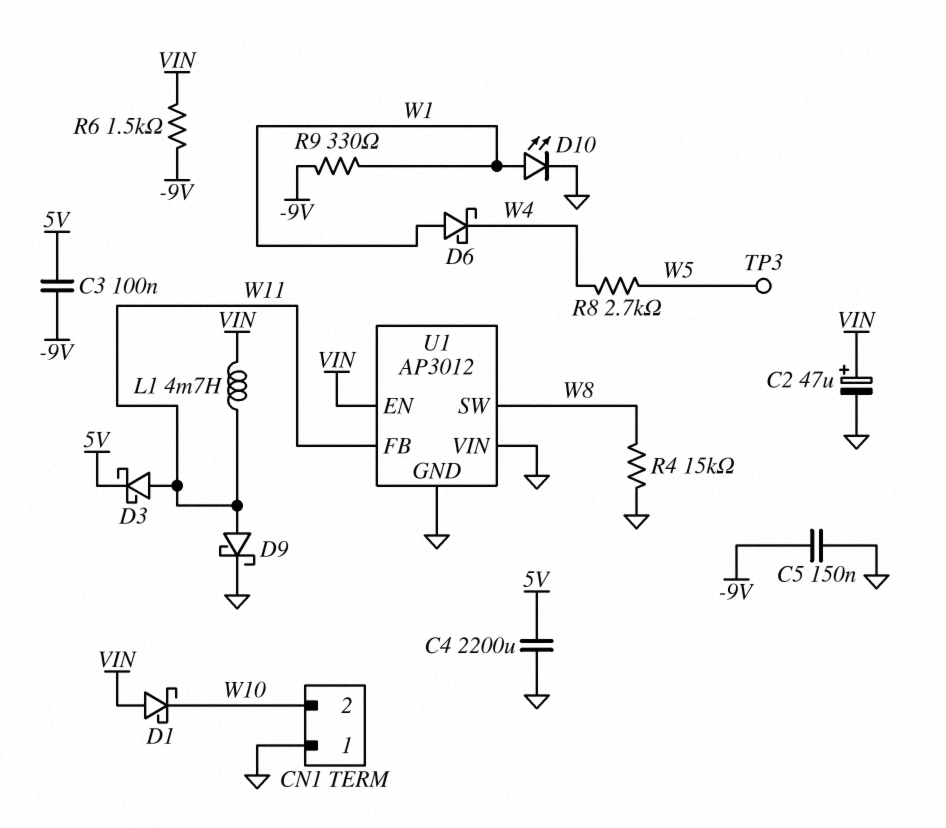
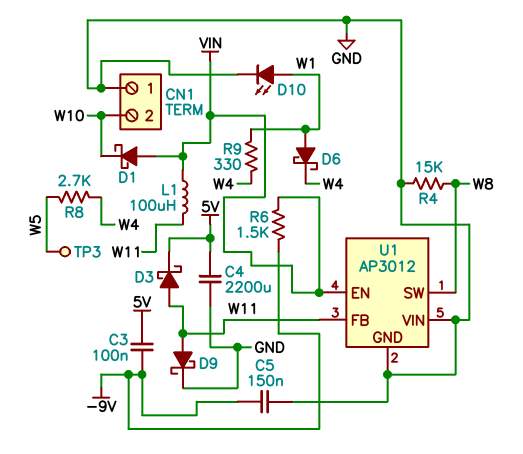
C2: 47uF (plus VIN, minus GND) -> none
L1: 4.7mH (VIN, W11) -> 100uH (VIN, W11)
R9: 330 (-9V, W1) -> 330 (W1, W4)

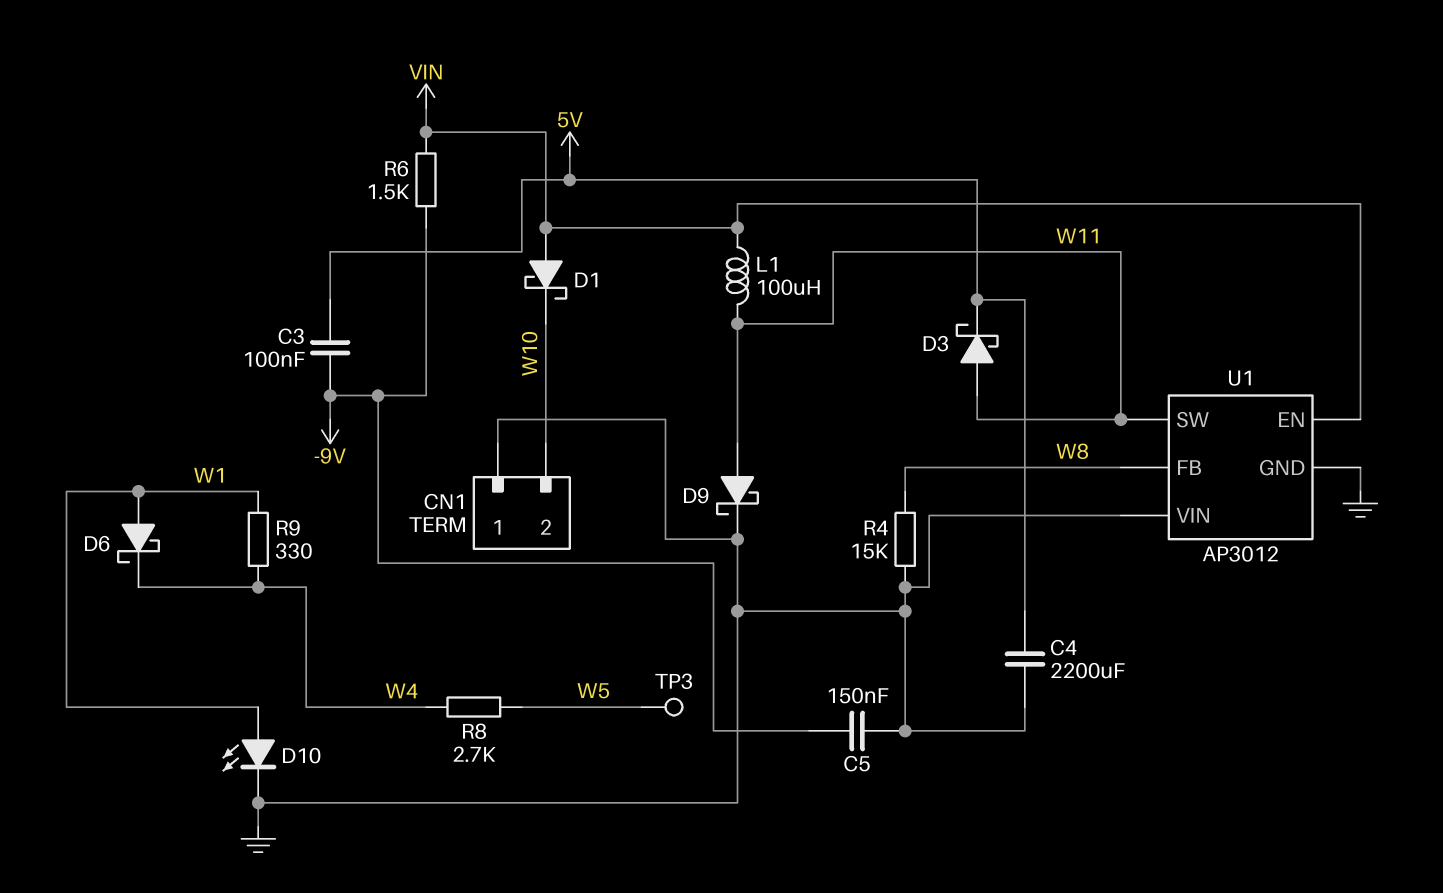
U1 pin FB: W11 -> W8
U1 pin SW: W8 -> W11

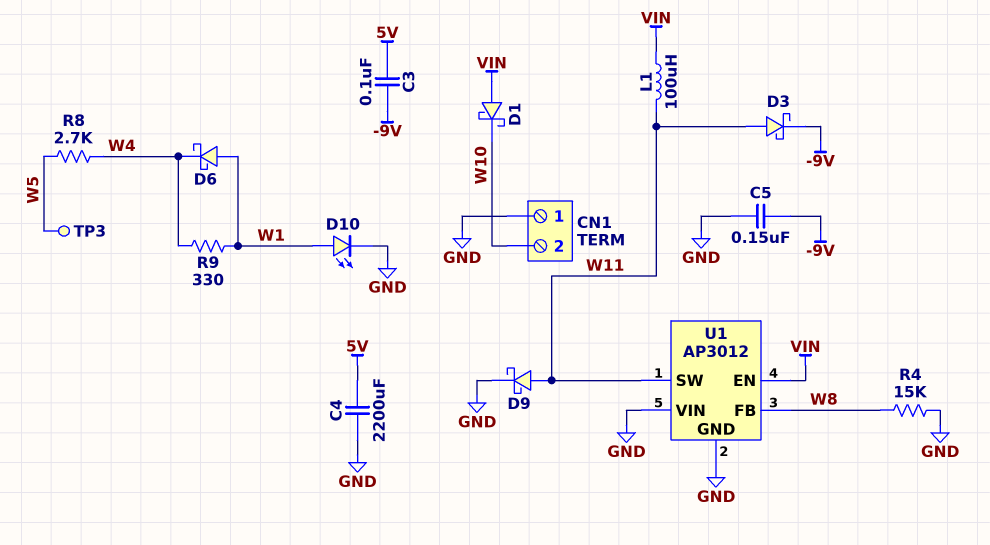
D3: schottky (A W11, K 5V) -> schottky (A W11, K -9V)
R6: 1.5k (-9V, VIN) -> none

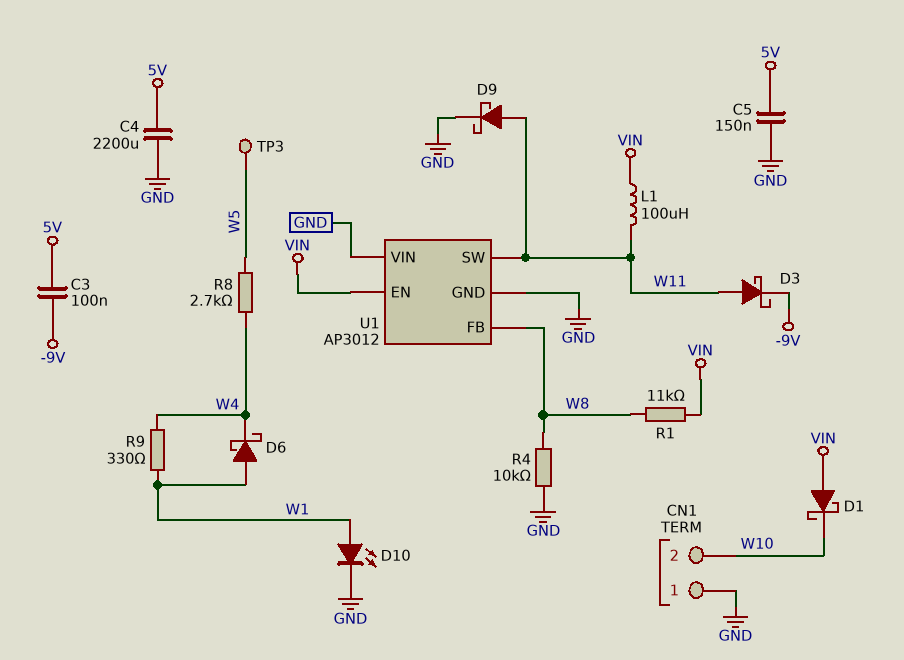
C5: 150nF (-9V, GND) -> 150nF (5V, GND)
R1: none -> 11k (VIN, W8)
R4: 15k (GND, W8) -> 10k (GND, W8)

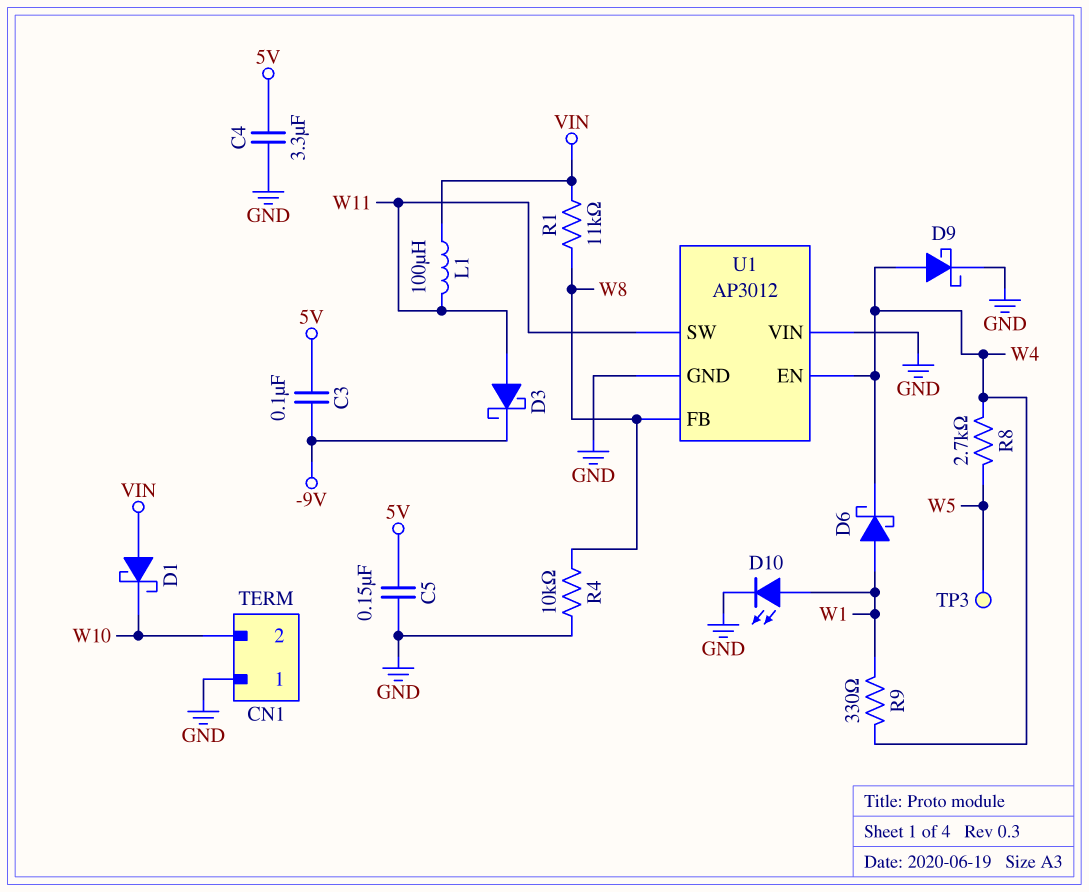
C4: 2200uF (5V, GND) -> 3.3uF (5V, GND)
D9: schottky (A W11, K GND) -> schottky (A W4, K GND)
U1 pin EN: VIN -> W4

